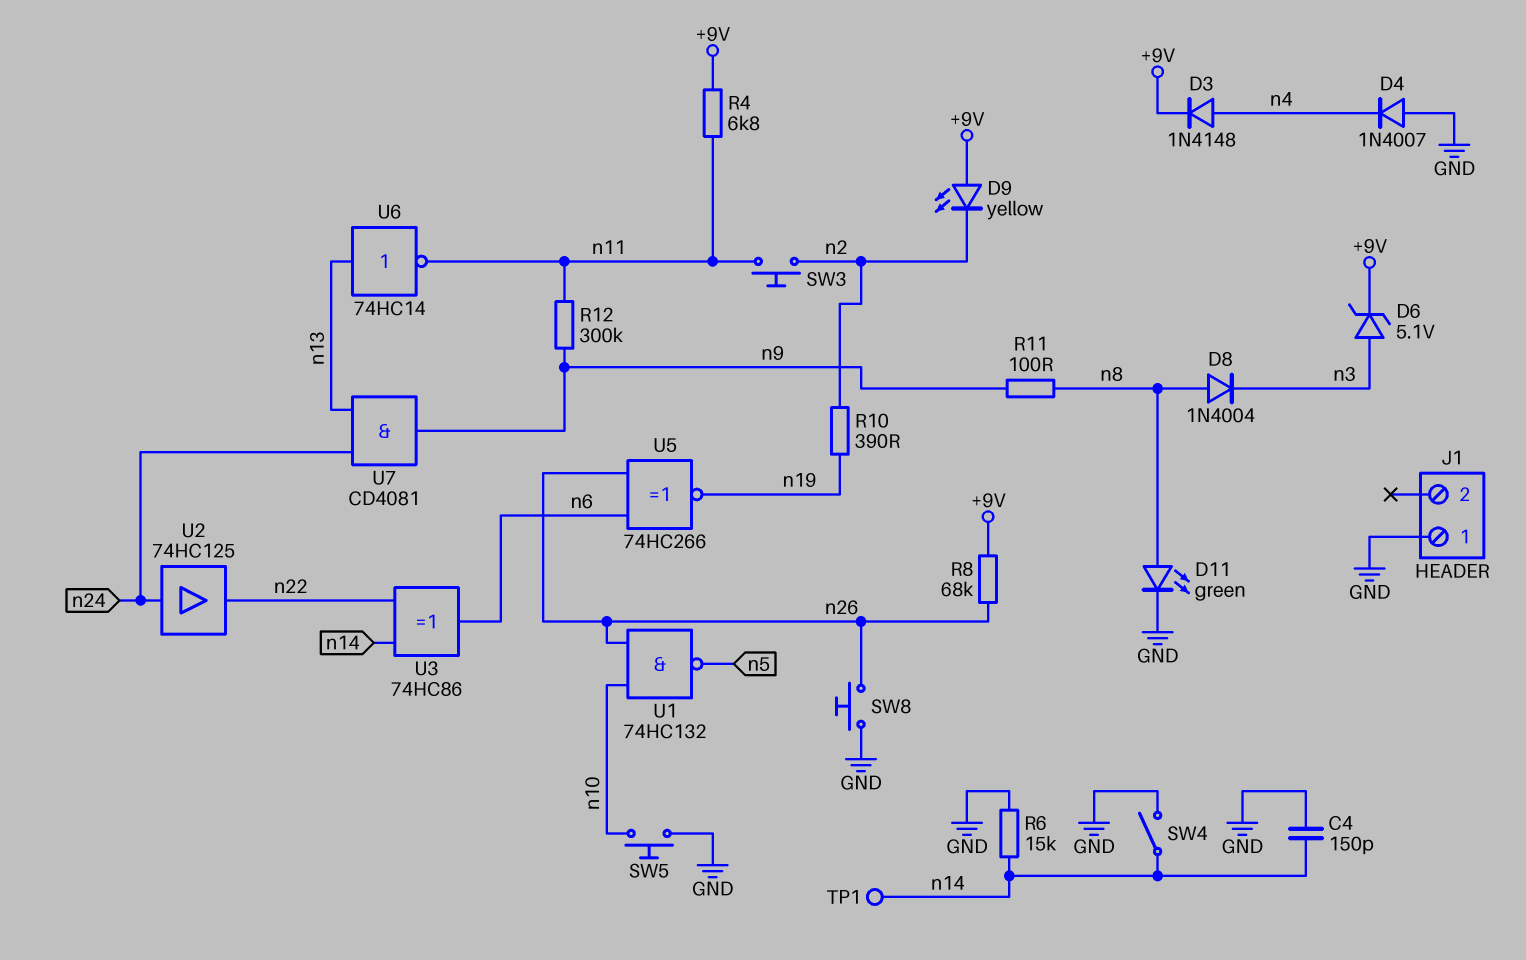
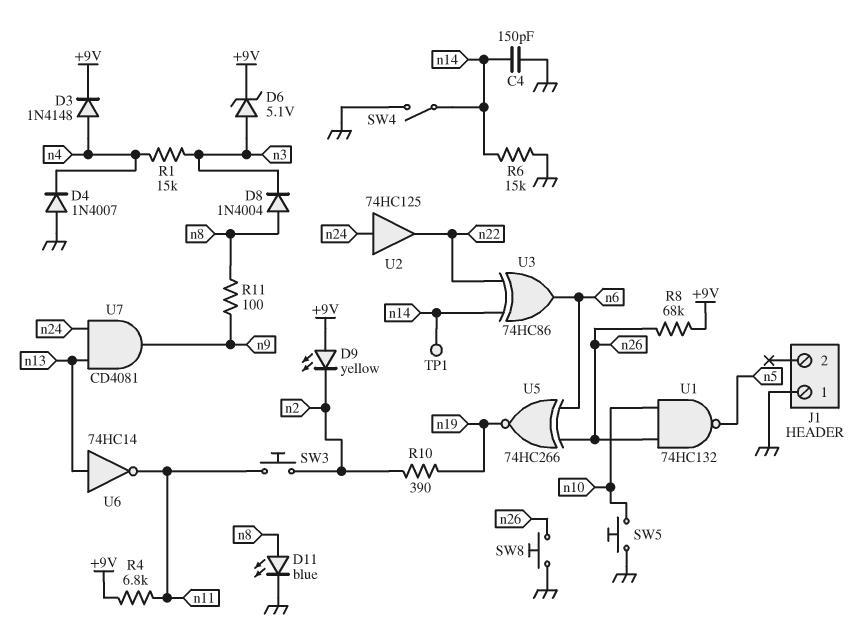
D11: LED green (A n8, K GND) -> LED blue (A n8, K GND)
R1: none -> 15k (n3, n4)
R12: 300k (n9, n11) -> none

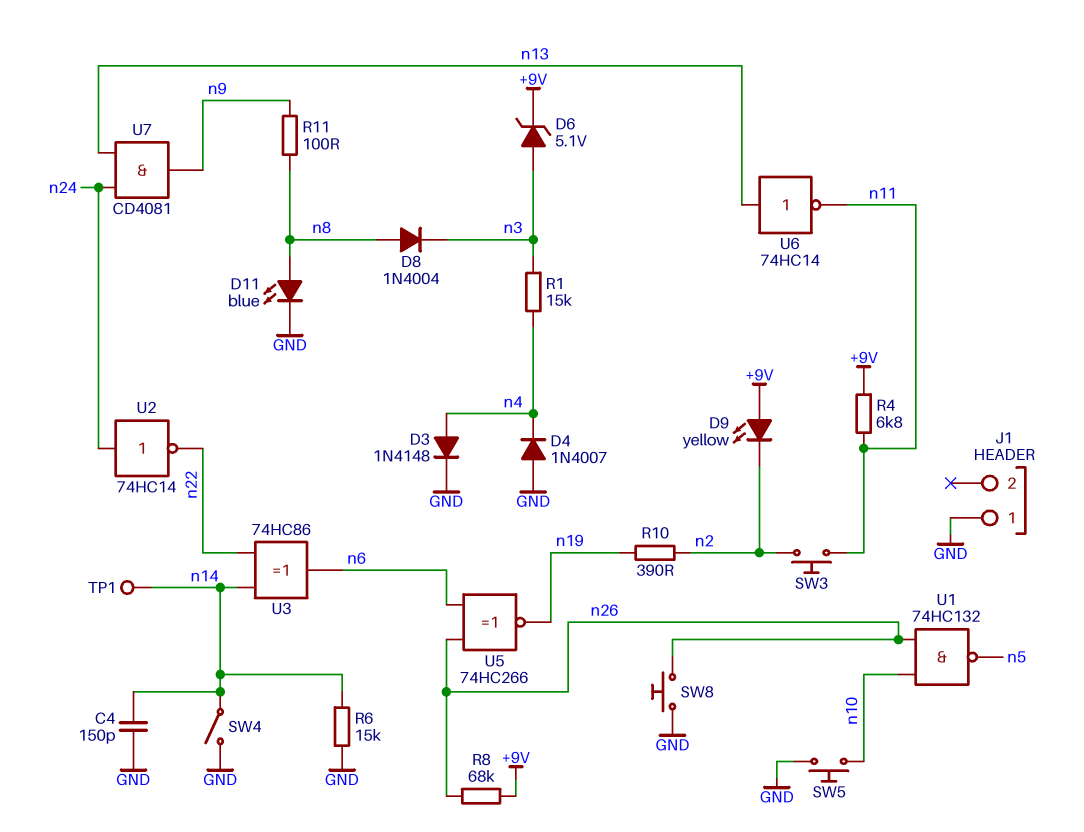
D3: diode 1N4148 (A n4, K +9V) -> diode 1N4148 (A n4, K GND)
U2: buffer 74HC125 (in n24, out n22) -> NOT 74HC14 (in n24, out n22)

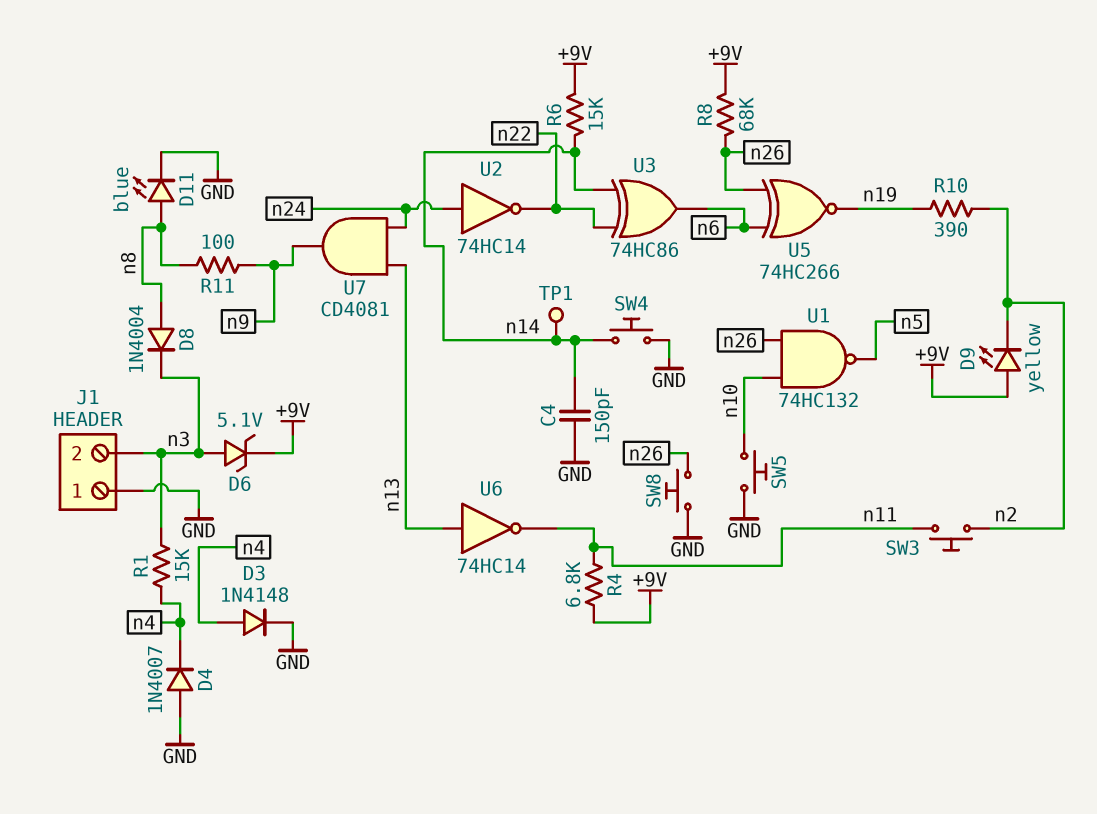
J1 pin 2: none -> n3
R6: 15k (GND, n14) -> 15k (+9V, n14)
SW4: switch (GND, n14) -> button (GND, n14)

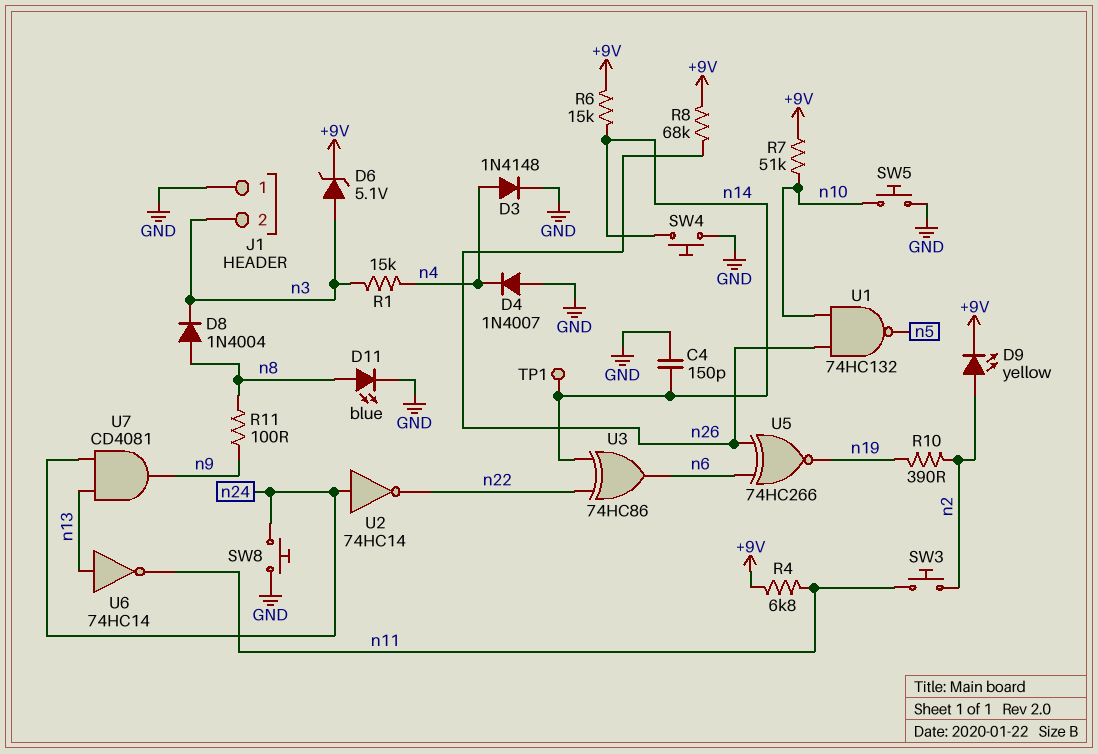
D9: LED yellow (A +9V, K n2) -> LED yellow (A n2, K +9V)
R7: none -> 51k (+9V, n10)
SW8: button (GND, n26) -> button (GND, n24)

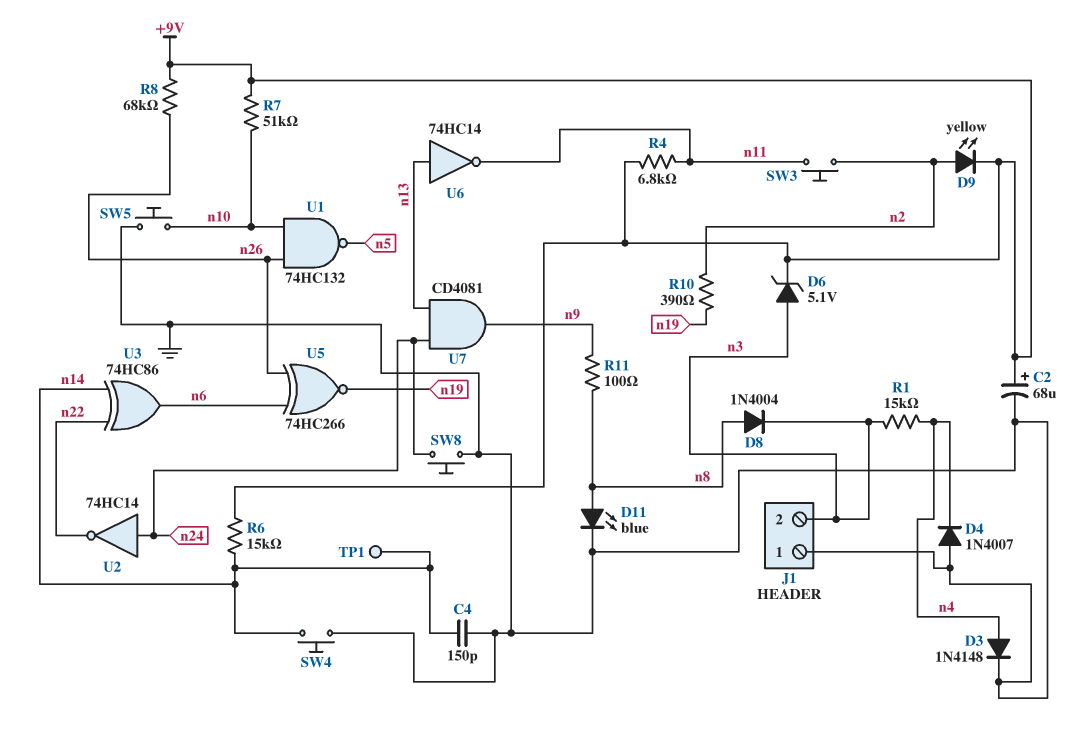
C2: none -> 68uF (plus +9V, minus GND)

